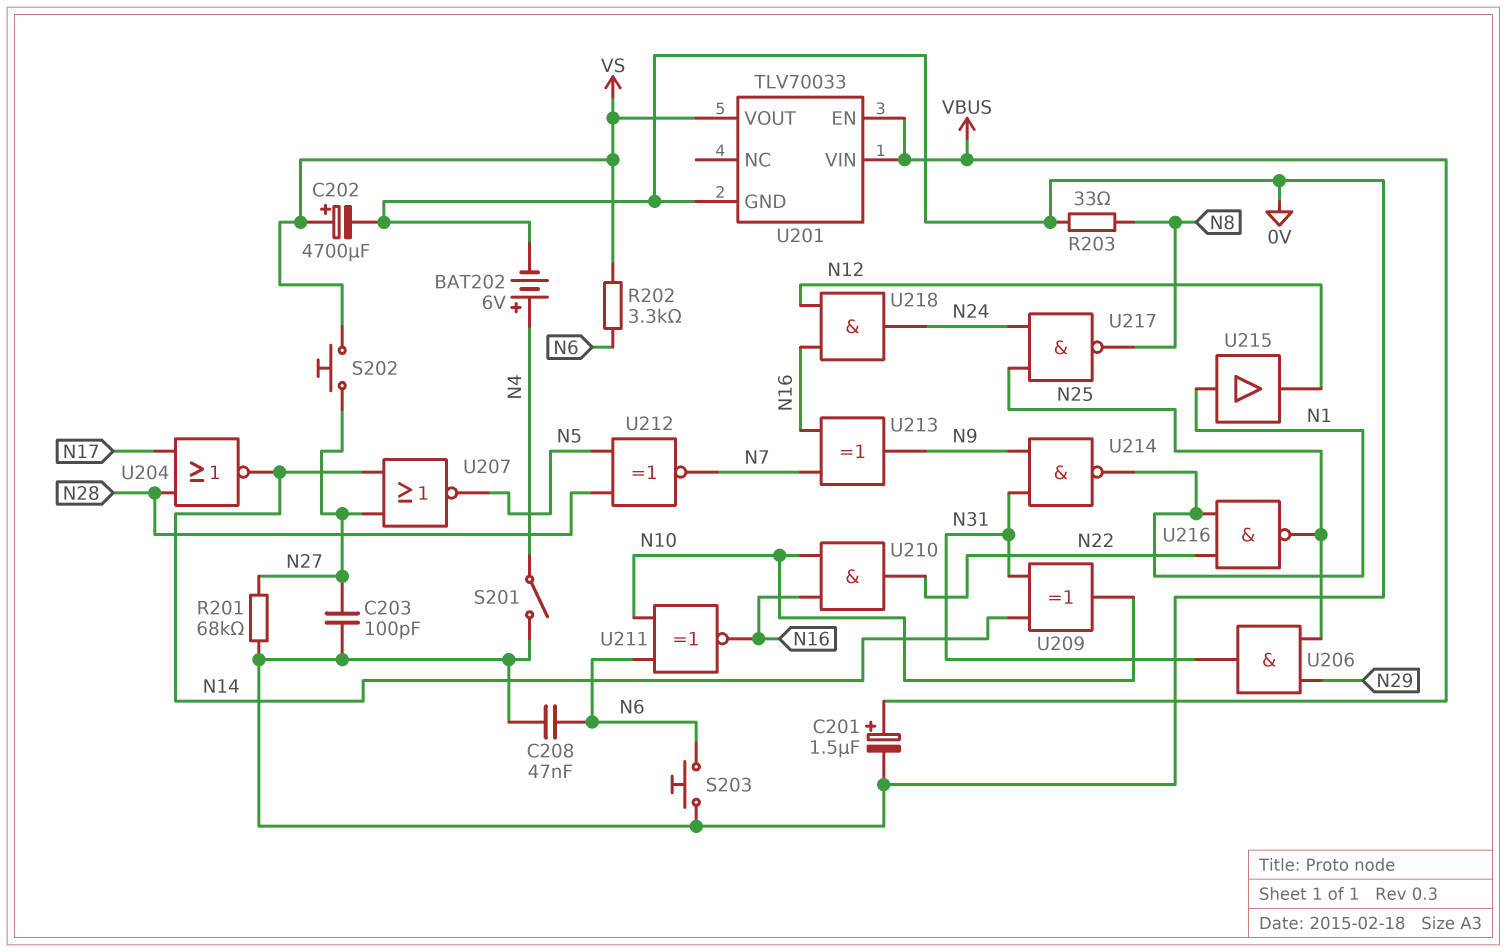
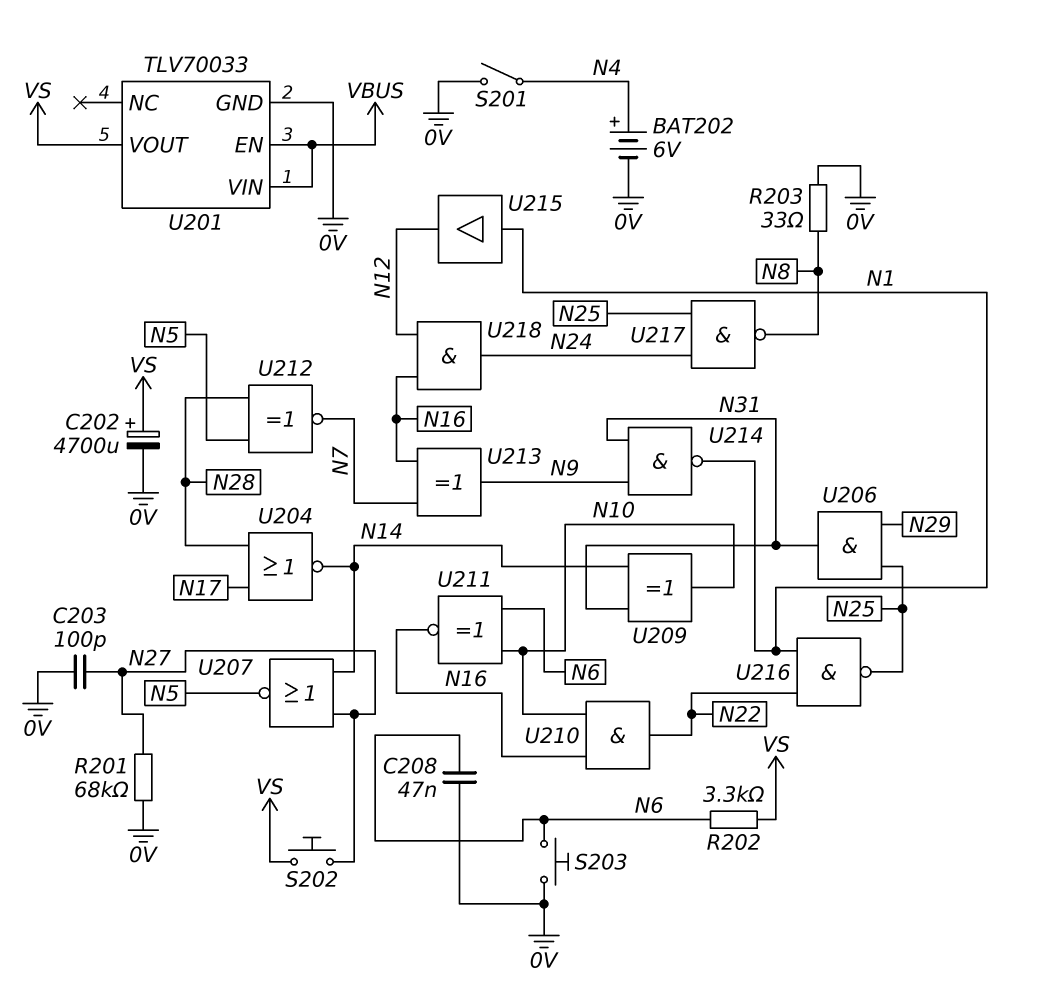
C201: 1.5uF (plus VBUS, minus 0V) -> none

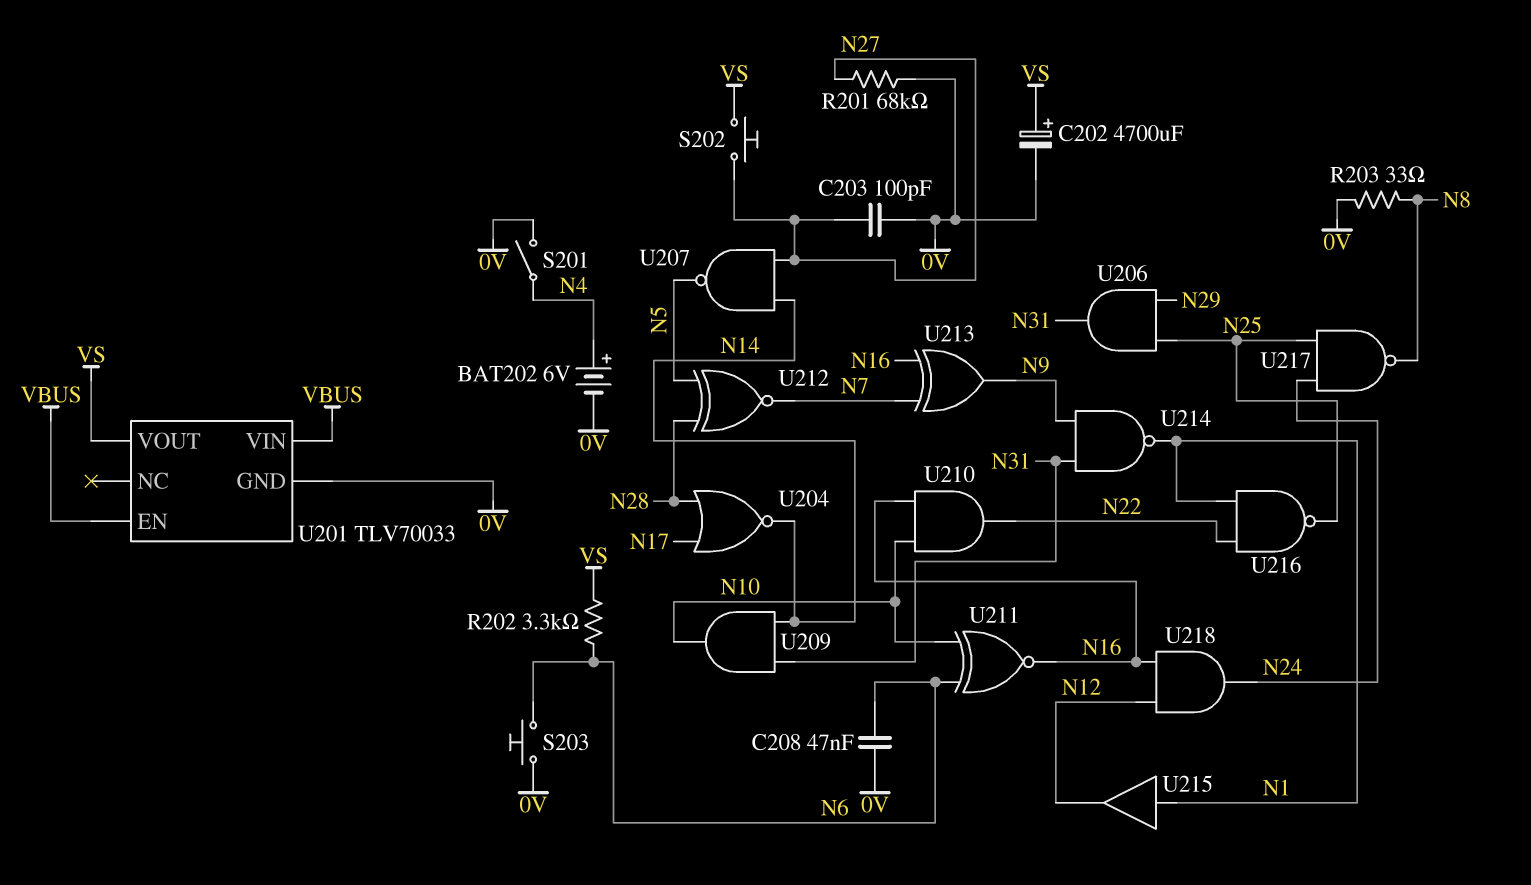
U207: NOR (in N14, in N27, out N5) -> NAND (in N14, in N27, out N5)
U209: XOR (in N14, in N31, out N10) -> AND (in N14, in N31, out N10)

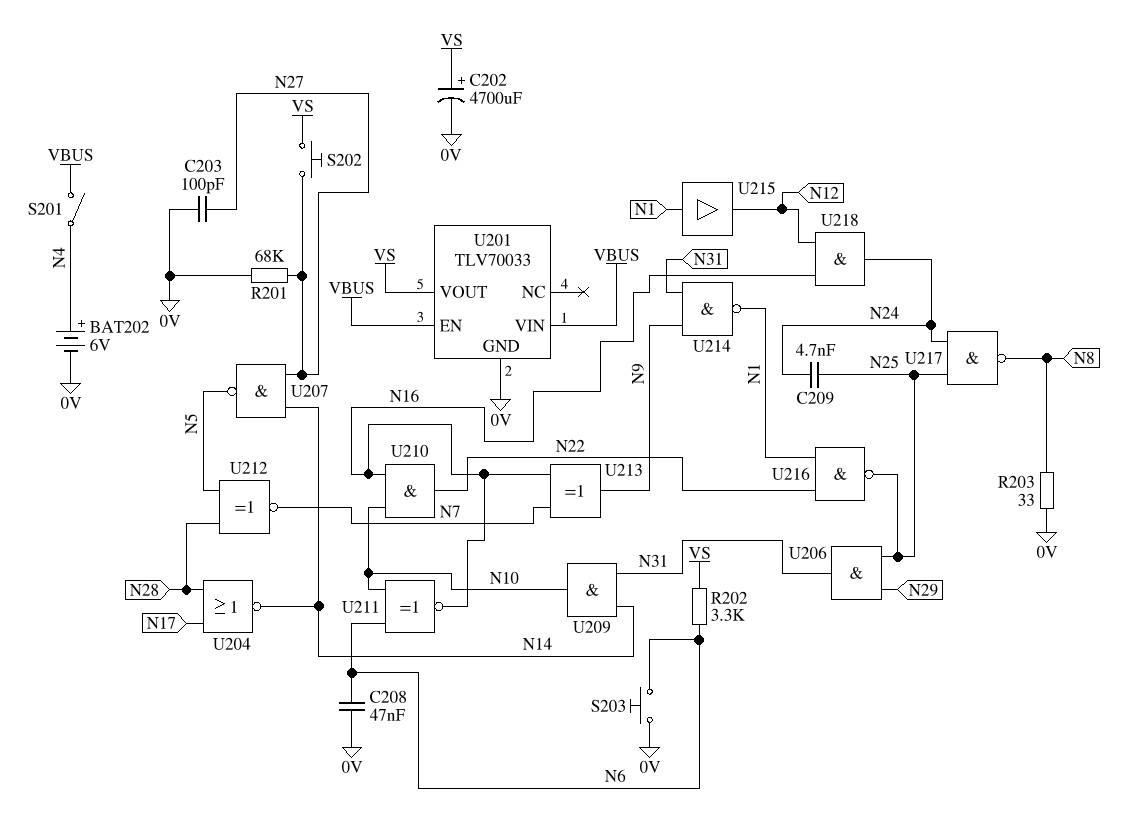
C209: none -> 4.7nF (N24, N25)
S201: switch (0V, N4) -> switch (N4, VBUS)

